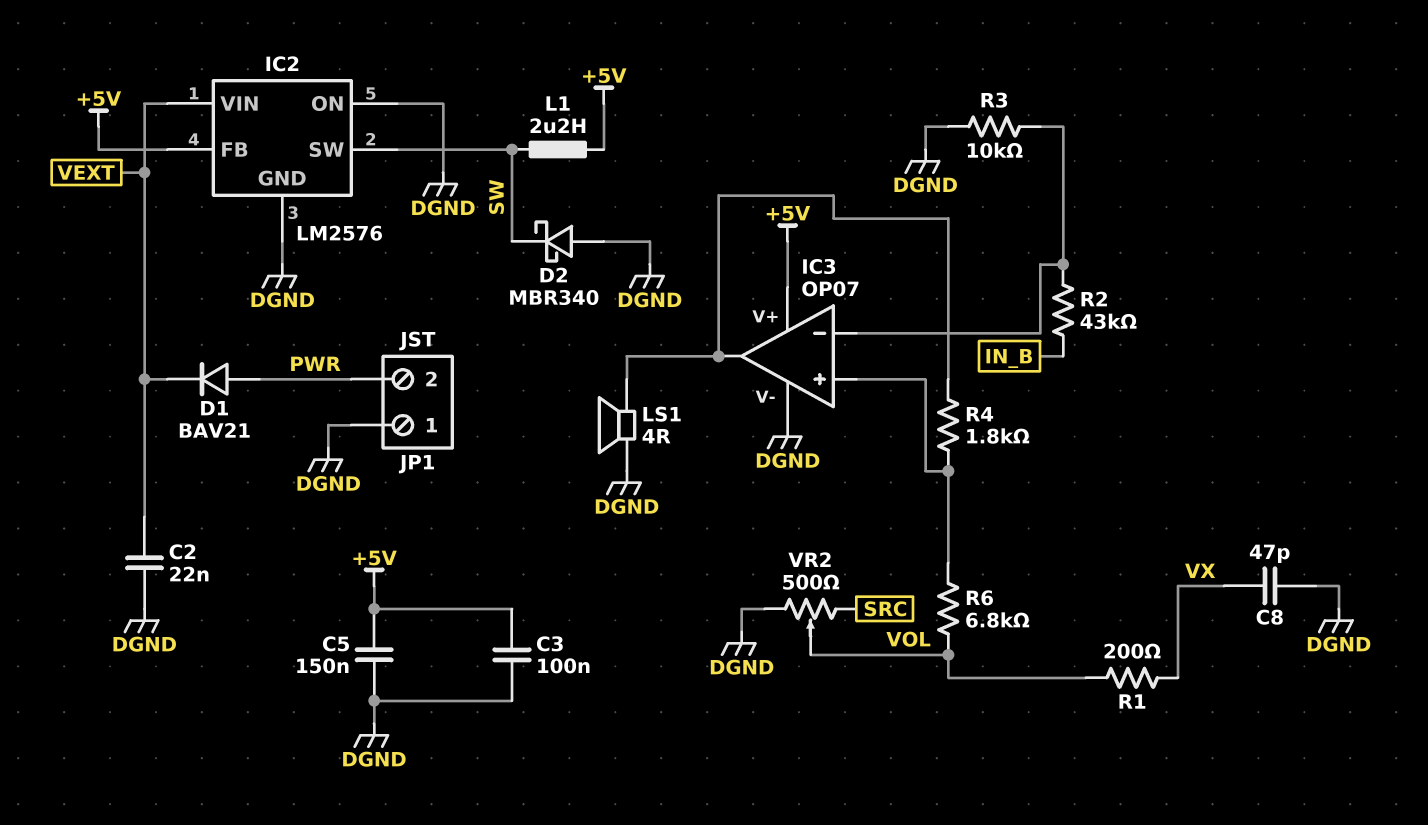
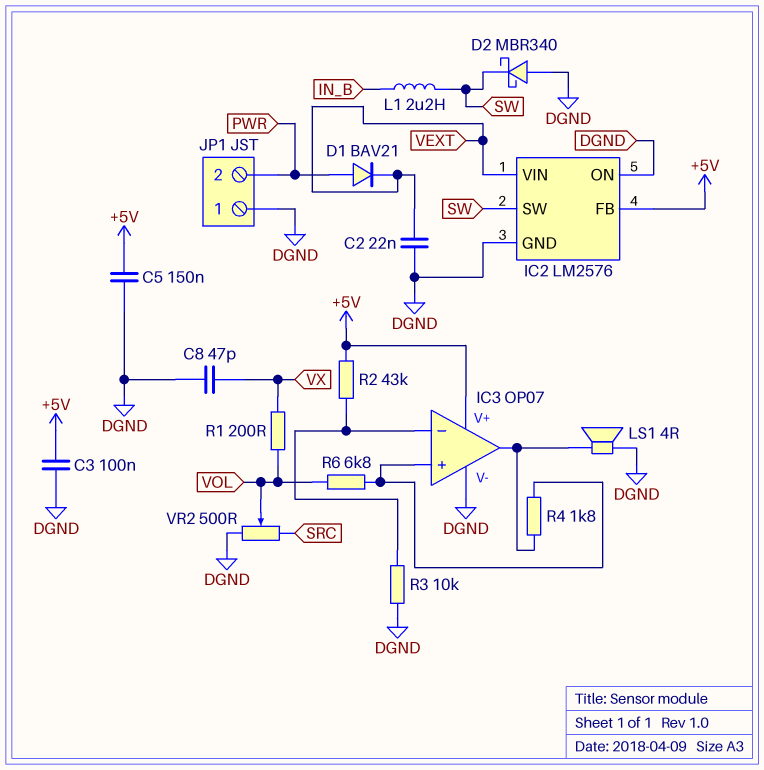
L1: 2.2uH (+5V, SW) -> 2.2uH (IN_B, SW)
R2: 43k (IC3/in-, IN_B) -> 43k (+5V, IC3/in-)

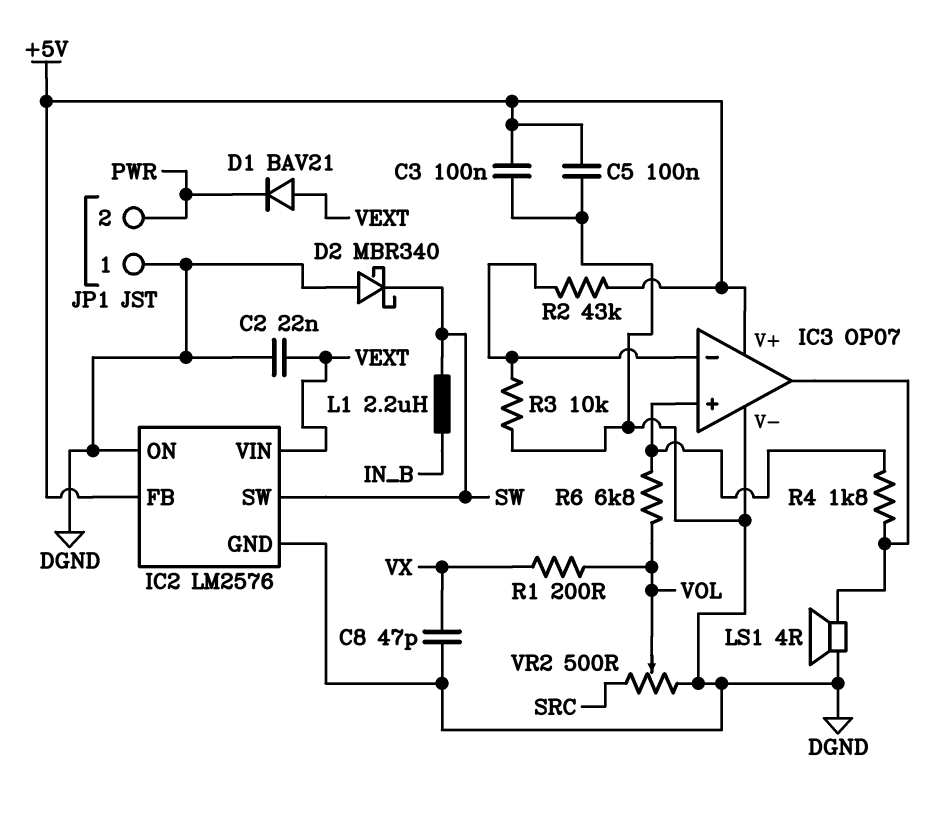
C5: 150nF (+5V, DGND) -> 100nF (+5V, DGND)
D1: diode BAV21 (A PWR, K VEXT) -> diode BAV21 (A VEXT, K PWR)

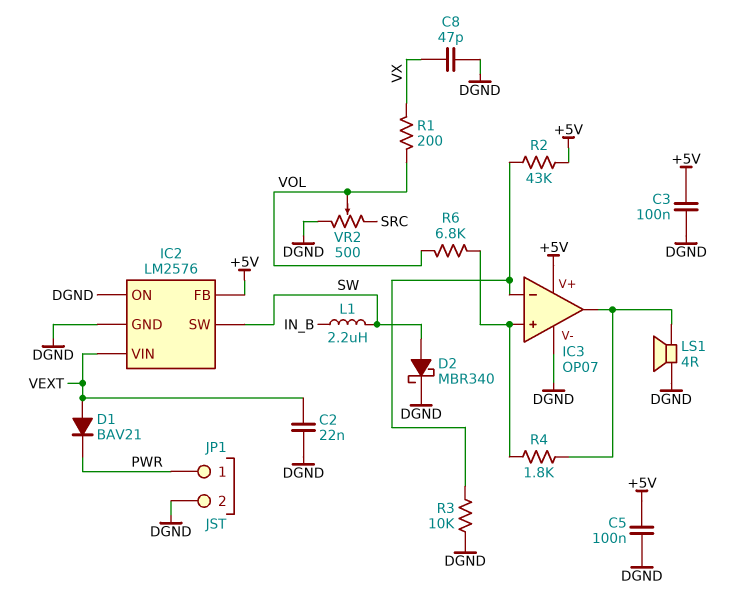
D2: schottky MBR340 (A DGND, K SW) -> schottky MBR340 (A SW, K DGND)
JP1 pin 1: DGND -> PWR
JP1 pin 2: PWR -> DGND

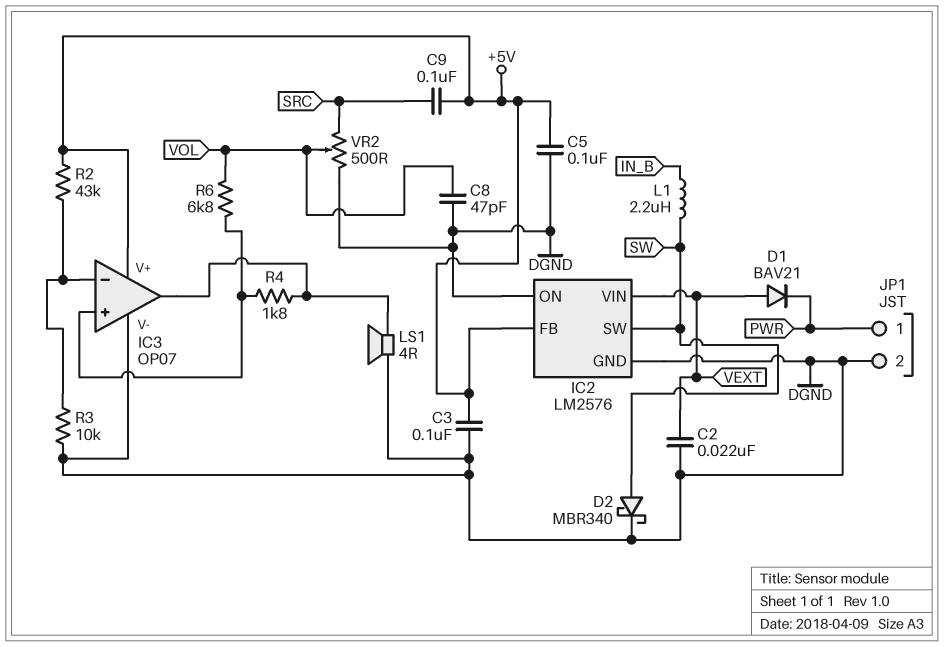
C8: 47pF (DGND, VX) -> 47pF (DGND, VOL)
C9: none -> 100nF (+5V, SRC)
R1: 200 (VOL, VX) -> none

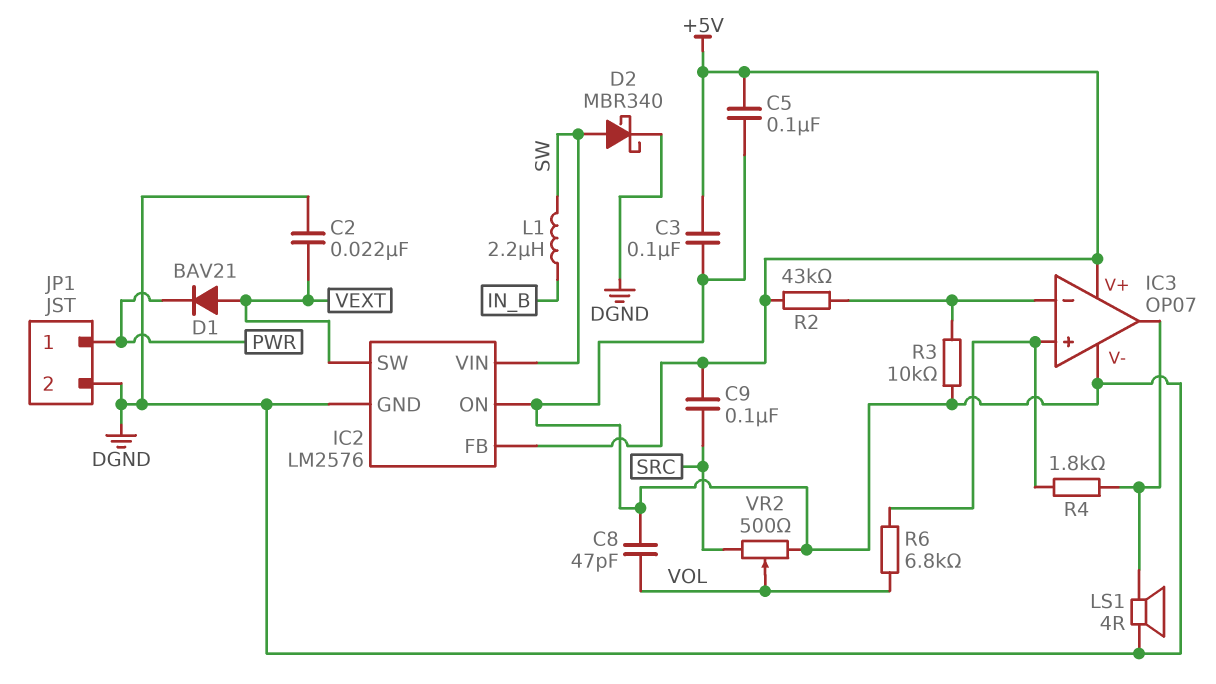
IC2 pin SW: SW -> VEXT
IC2 pin VIN: VEXT -> SW

